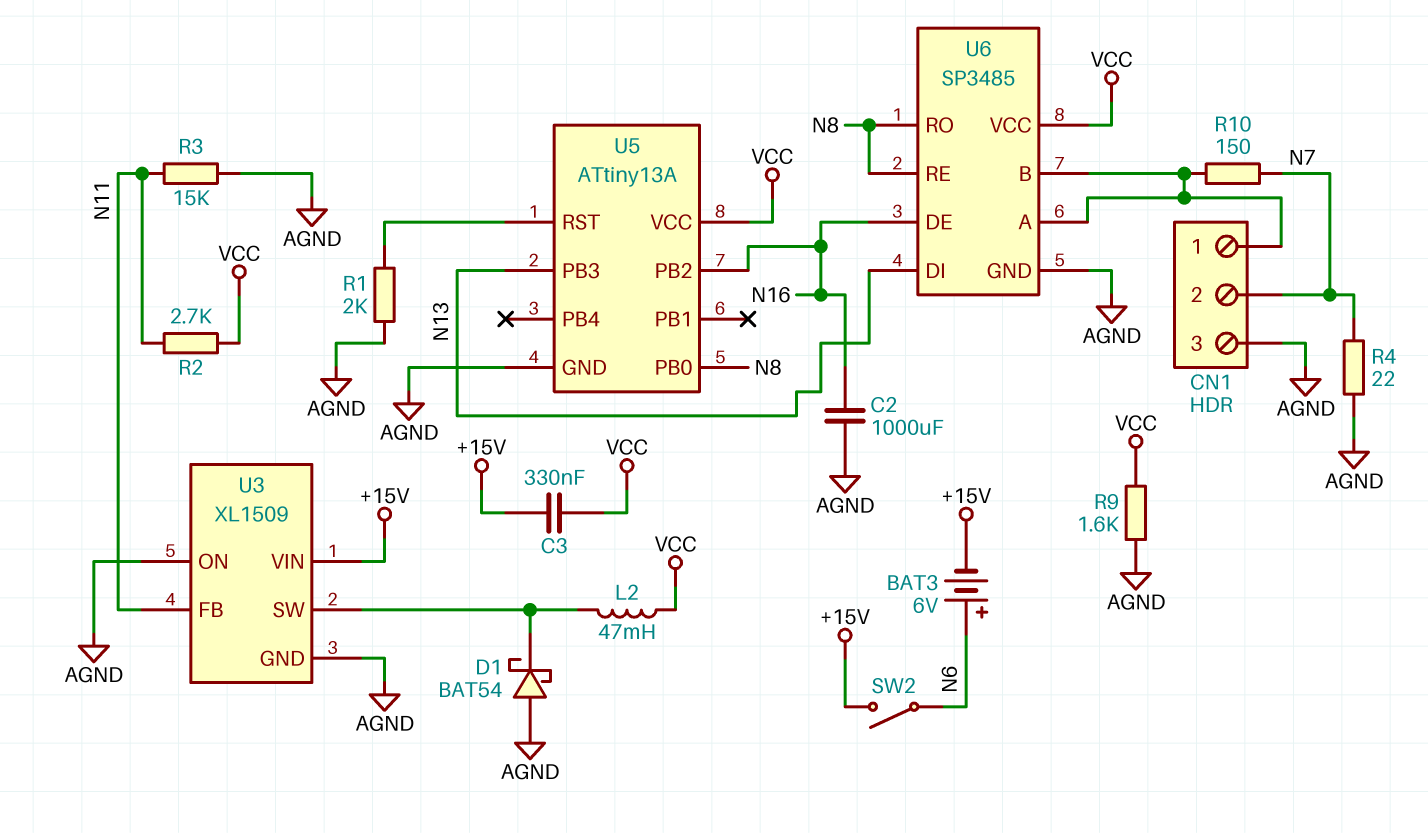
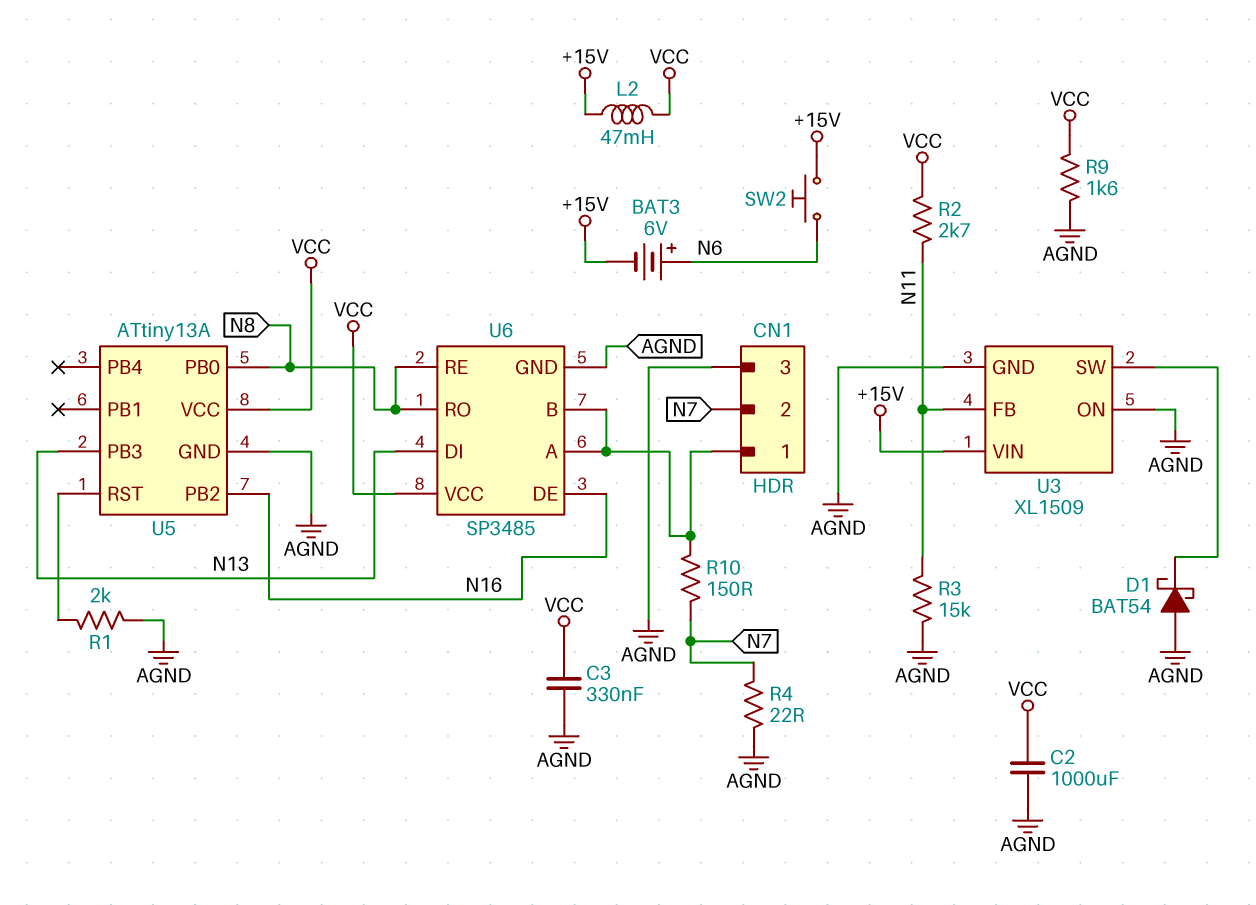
C2: 1000uF (AGND, N16) -> 1000uF (AGND, VCC)
C3: 330nF (+15V, VCC) -> 330nF (AGND, VCC)
L2: 47mH (U3/SW, VCC) -> 47mH (+15V, VCC)
SW2: switch (+15V, N6) -> button (+15V, N6)

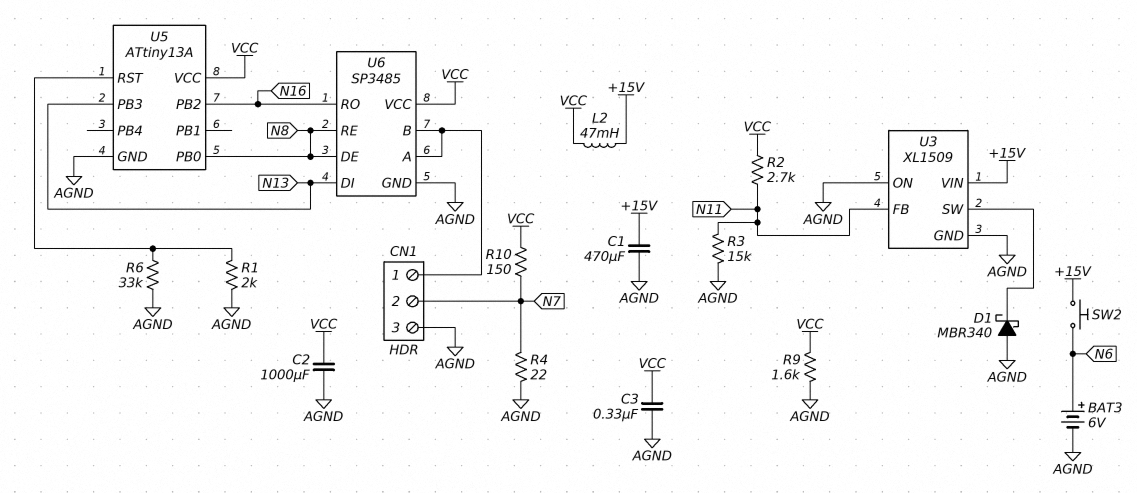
BAT3: 6V (plus N6, minus +15V) -> 6V (plus N6, minus AGND)
C1: none -> 470uF (+15V, AGND)
D1: schottky BAT54 (A AGND, K U3/SW) -> schottky MBR340 (A AGND, K U3/SW)
R6: none -> 33k (AGND, U5/RST)
R10: 150 (CN1/1, N7) -> 150 (N7, VCC)
U6 pin DE: N16 -> N8
U6 pin RO: N8 -> N16

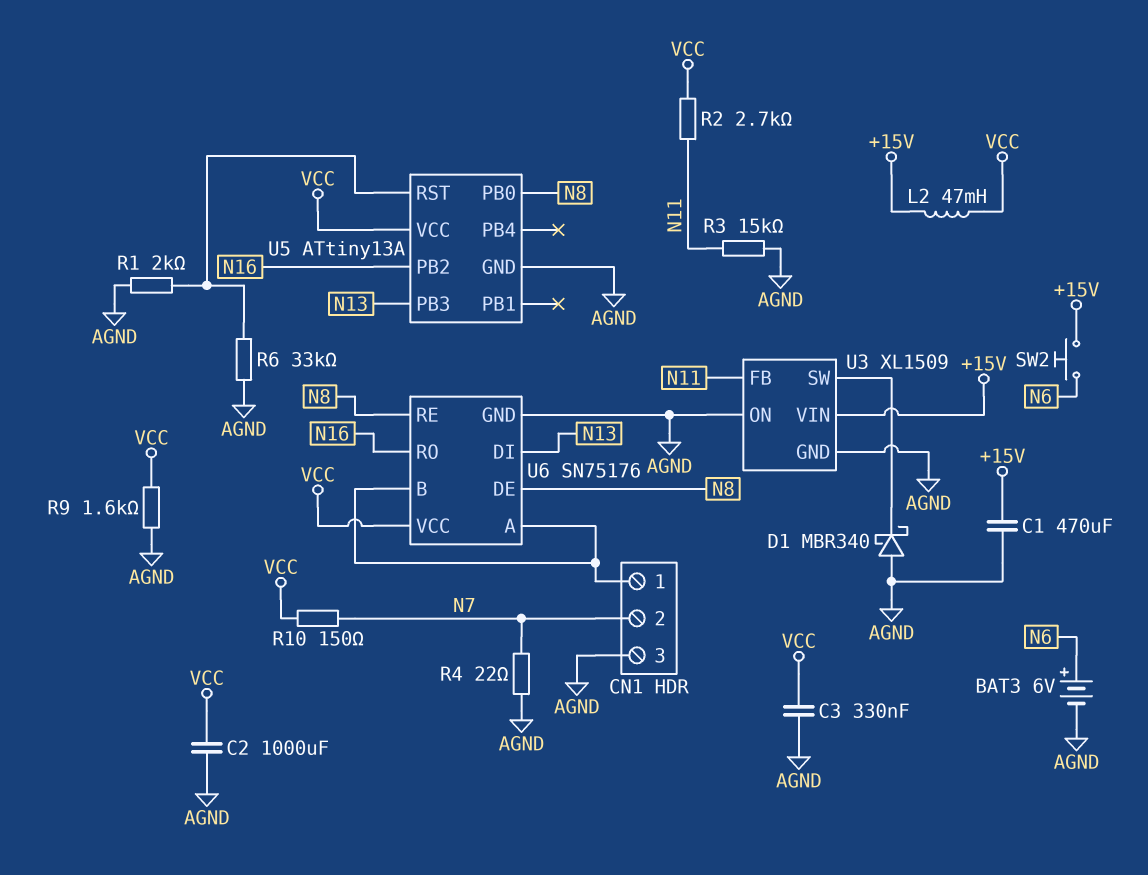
U6: SP3485 -> SN75176

